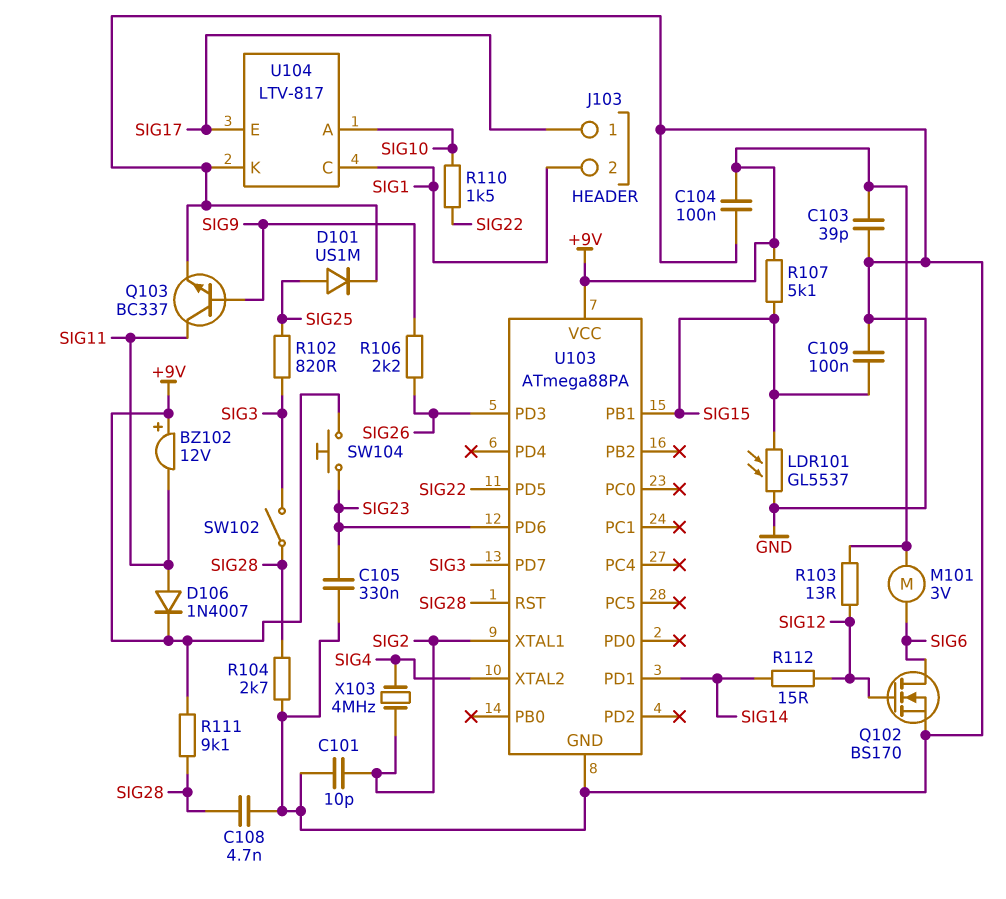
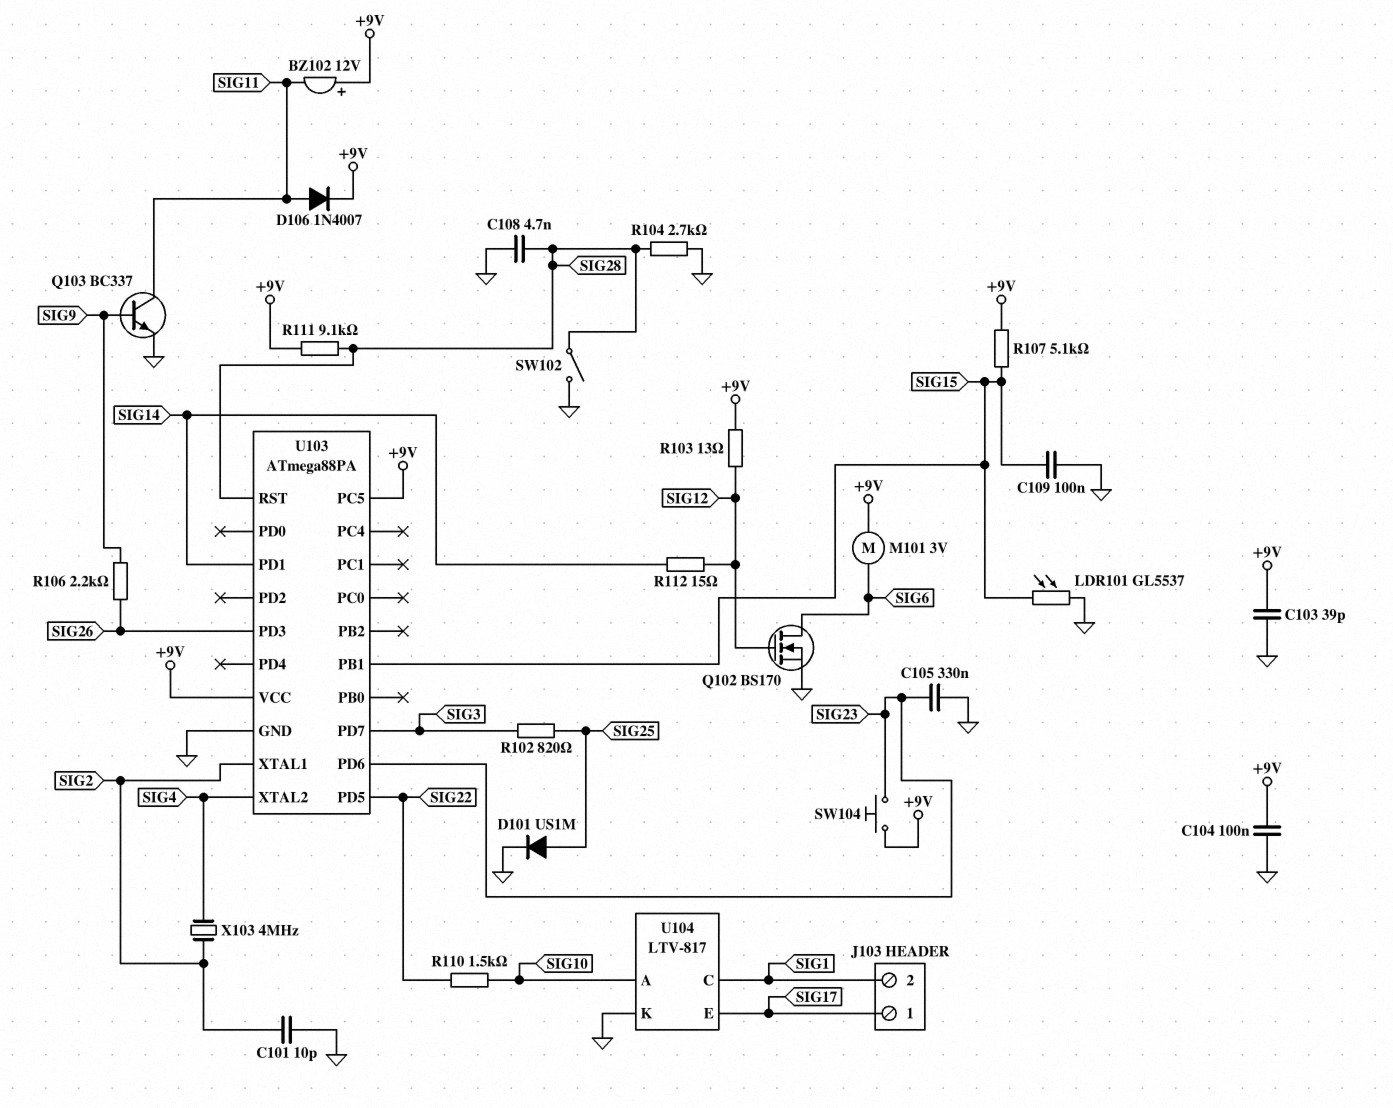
SW102: switch (SIG3, SIG28) -> switch (GND, SIG28)
U103 pin PC5: none -> +9V

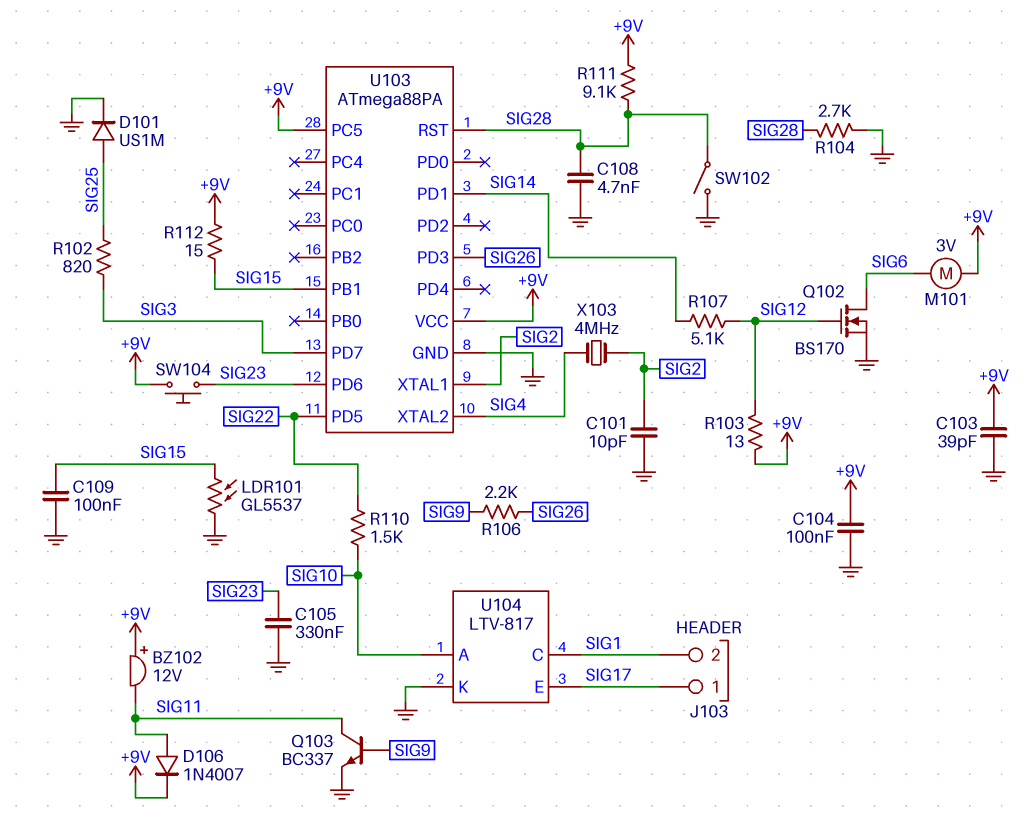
R107: 5.1k (+9V, SIG15) -> 5.1k (SIG12, SIG14)
R112: 15 (SIG12, SIG14) -> 15 (+9V, SIG15)

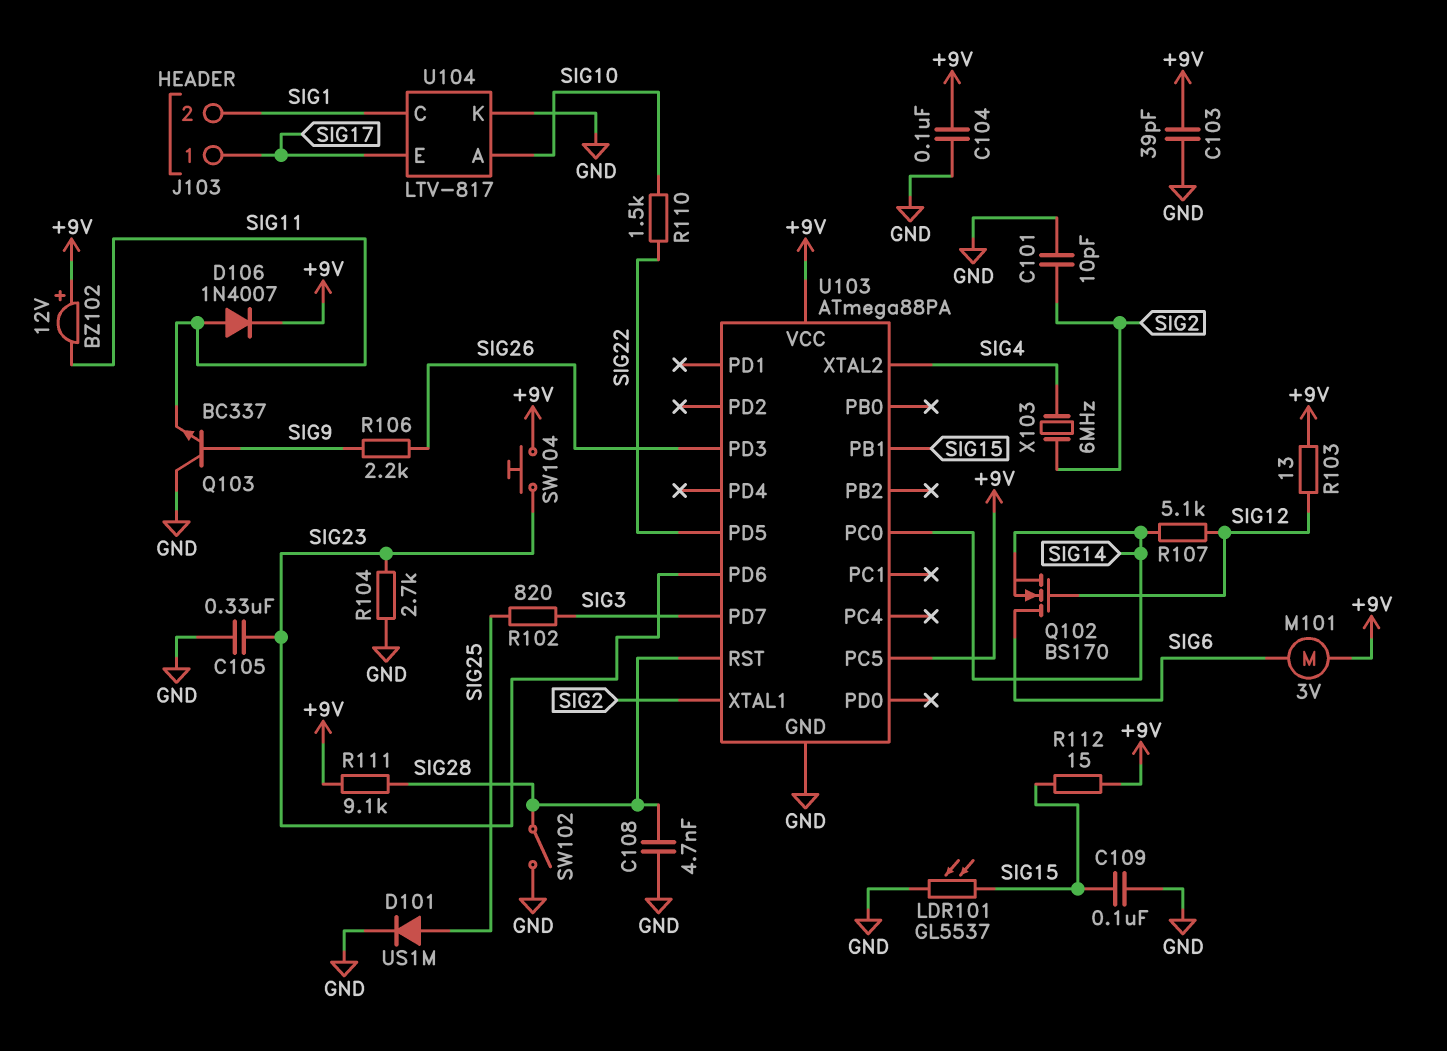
Q102: NMOS BS170 (G SIG12, D SIG6, S GND) -> NMOS BS170 (G SIG12, D SIG6, S SIG14)
Q103: NPN BC337 (B SIG9, C SIG11, E GND) -> NPN BC337 (B SIG9, C GND, E SIG11)
R104: 2.7k (GND, SIG28) -> 2.7k (GND, SIG23)
U103 pin PC0: none -> SIG14
U103 pin PD1: SIG14 -> none
X103: 4MHz (SIG2, SIG4) -> 6MHz (SIG2, SIG4)

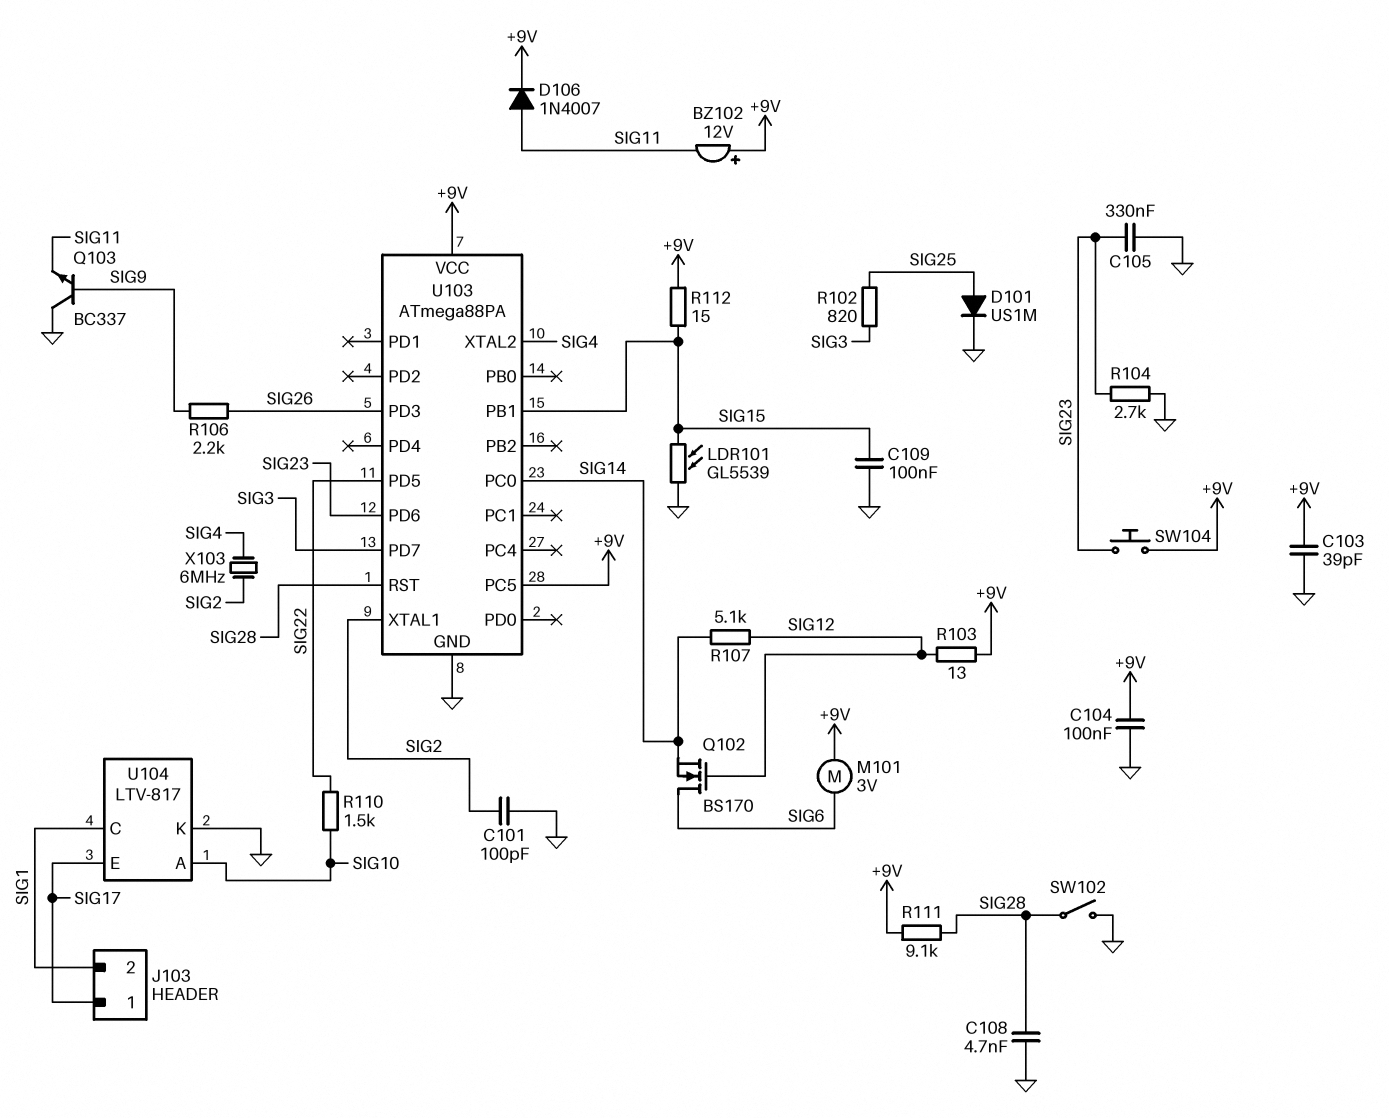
C101: 10pF (GND, SIG2) -> 100pF (GND, SIG2)
LDR101: GL5537 (GND, SIG15) -> GL5539 (GND, SIG15)

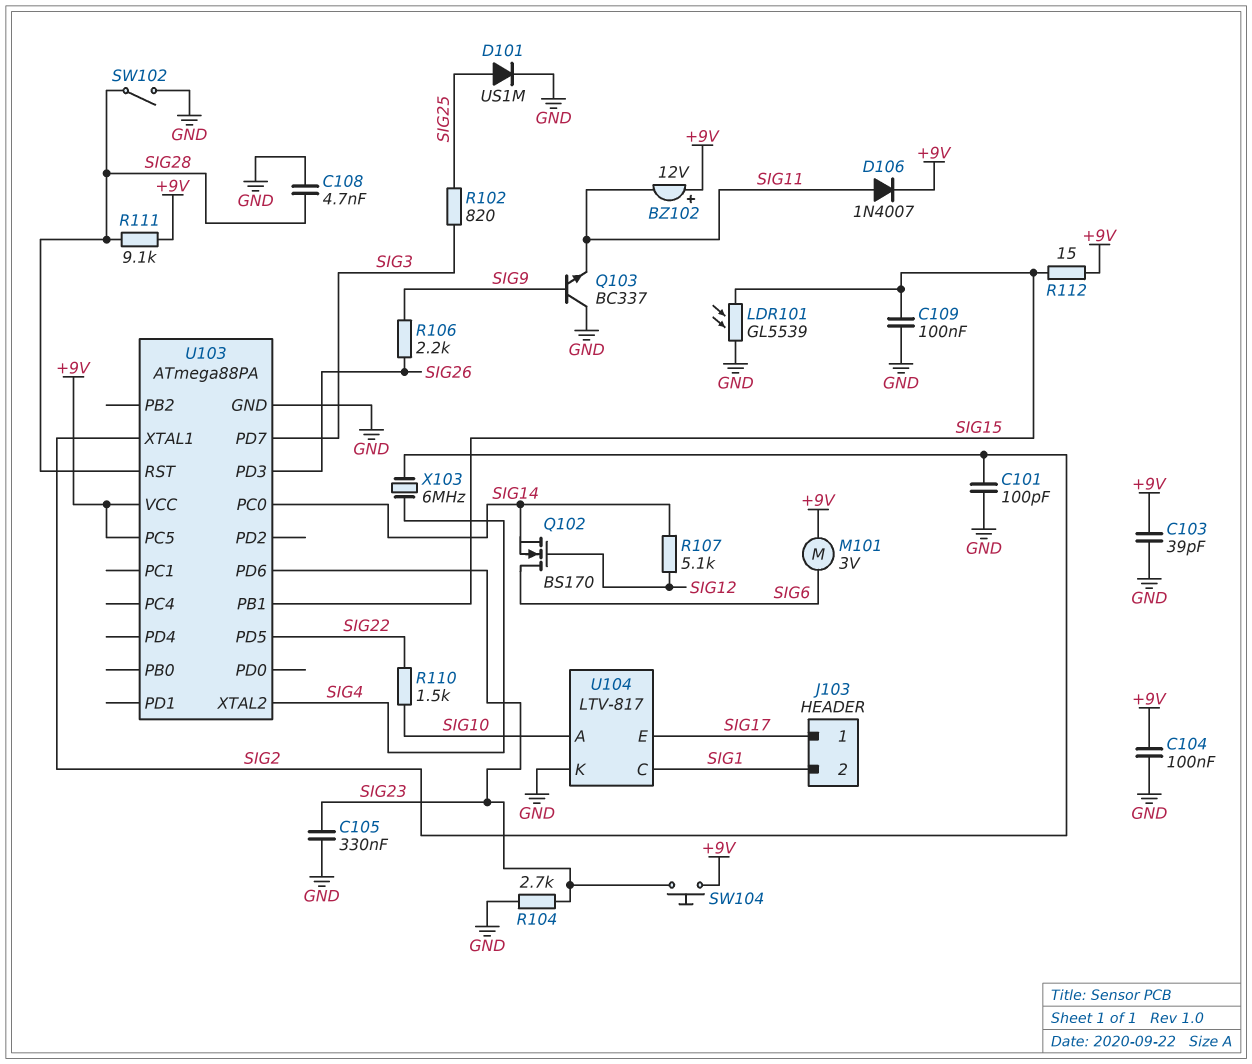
R103: 13 (+9V, SIG12) -> none

